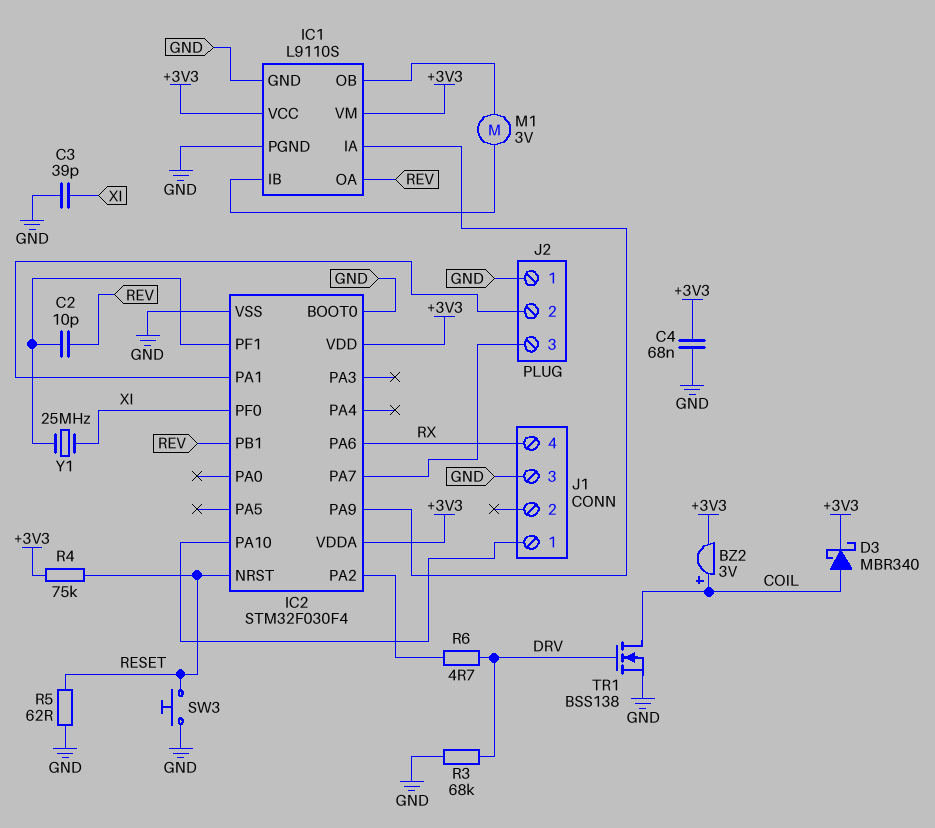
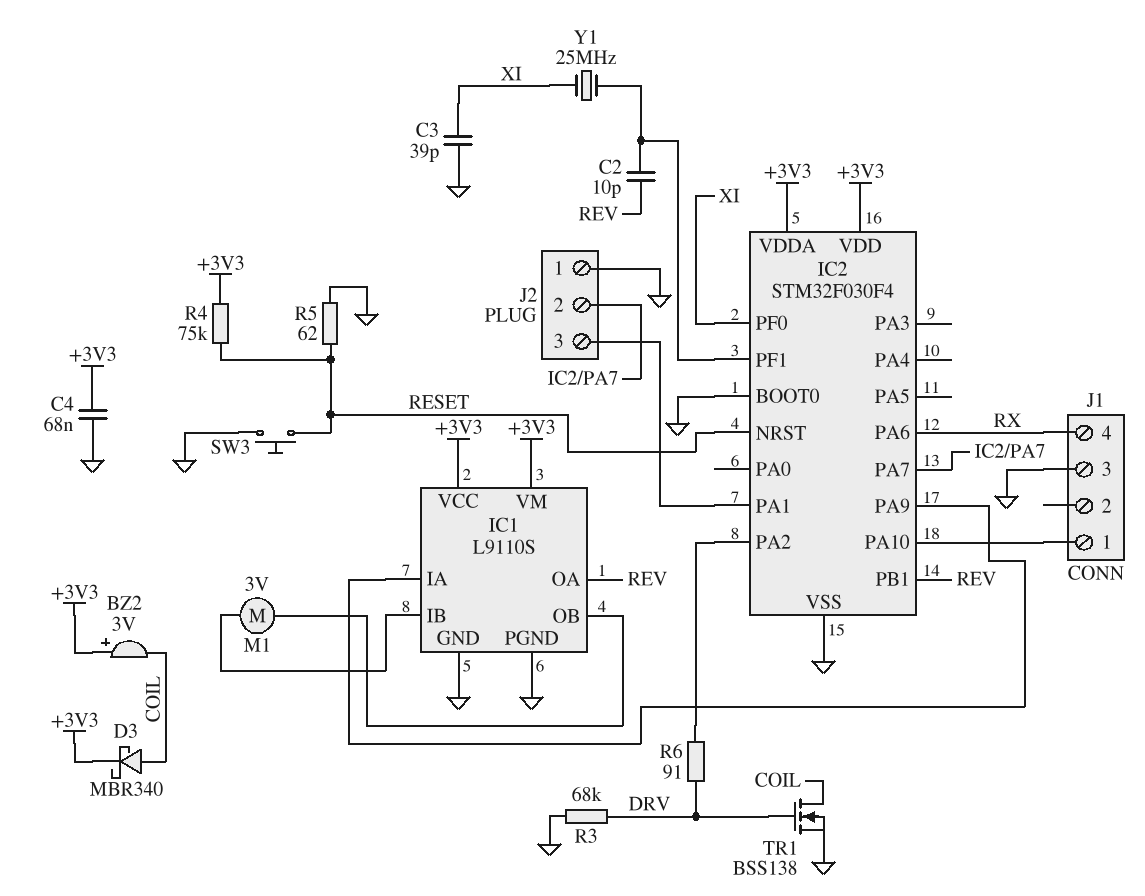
BZ2: buzzer 3V (plus COIL, minus +3V3) -> buzzer 3V (plus +3V3, minus COIL)
J2 pin 2: IC2/PA1 -> IC2/PA7
J2 pin 3: IC2/PA7 -> IC2/PA1
R6: 4.7 (DRV, IC2/PA2) -> 91 (DRV, IC2/PA2)

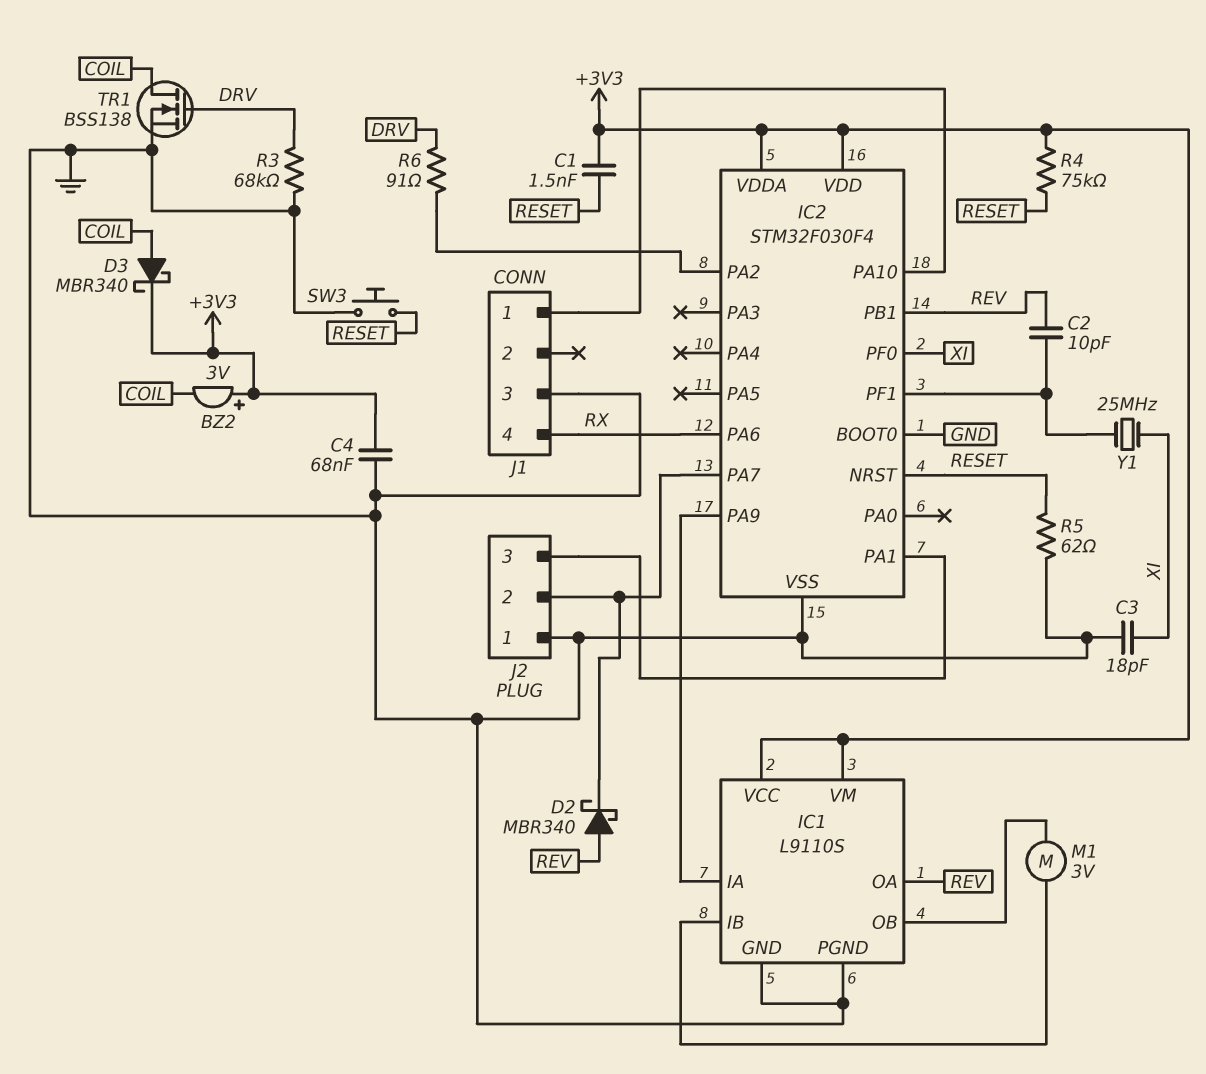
C1: none -> 1.5nF (+3V3, RESET)
C3: 39pF (GND, XI) -> 18pF (GND, XI)
D2: none -> schottky MBR340 (A REV, K IC2/PA7)

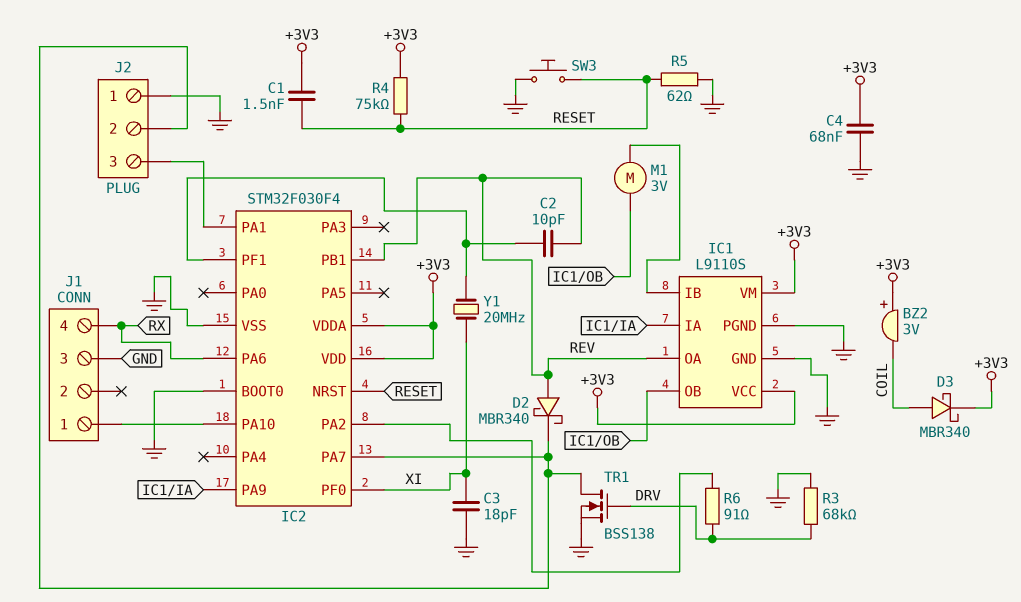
TR1: NMOS BSS138 (G DRV, D COIL, S GND) -> NMOS BSS138 (G DRV, D IC2/PA7, S GND)
Y1: 25MHz (IC2/PF1, XI) -> 20MHz (IC2/PF1, XI)

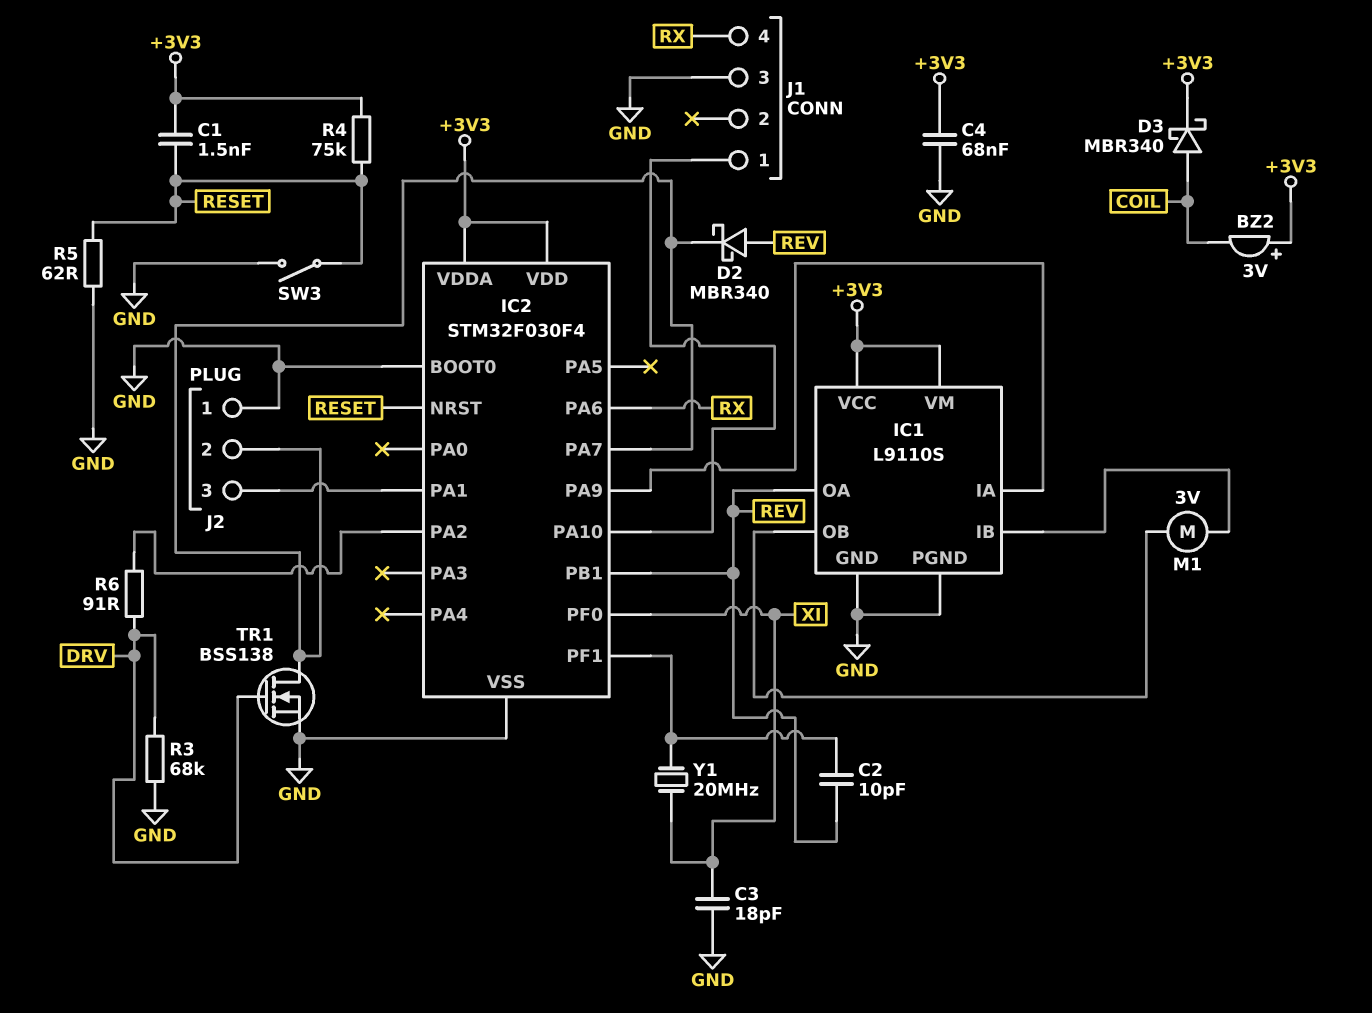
SW3: button (GND, RESET) -> switch (GND, RESET)

